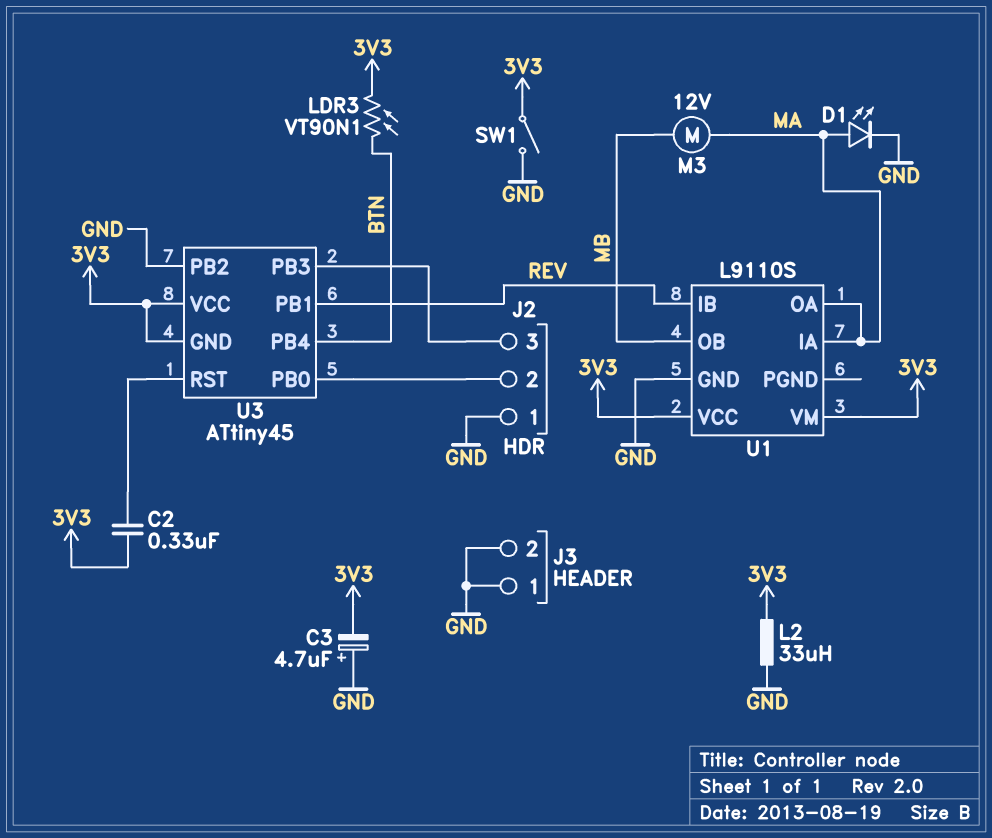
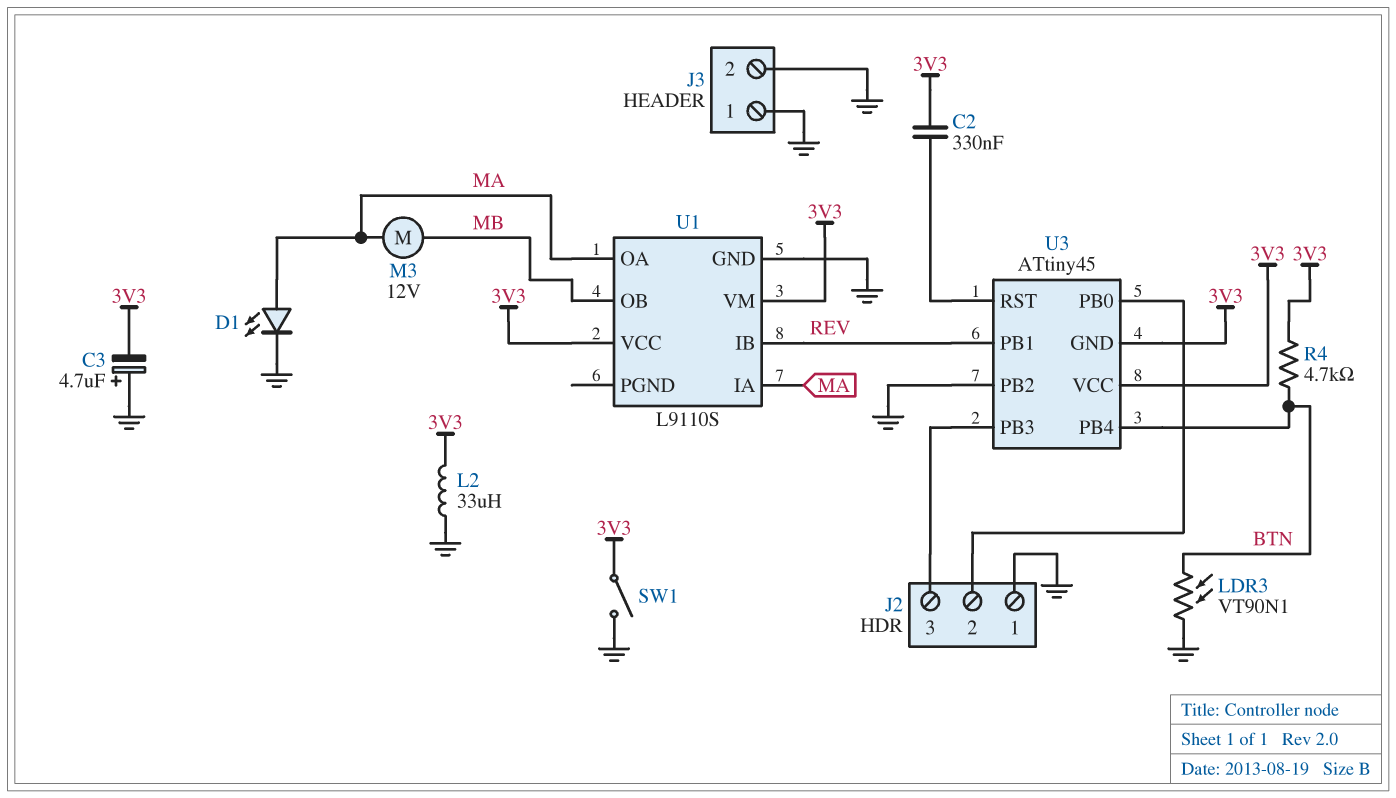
LDR3: VT90N1 (3V3, BTN) -> VT90N1 (BTN, GND)
R4: none -> 4.7k (3V3, BTN)

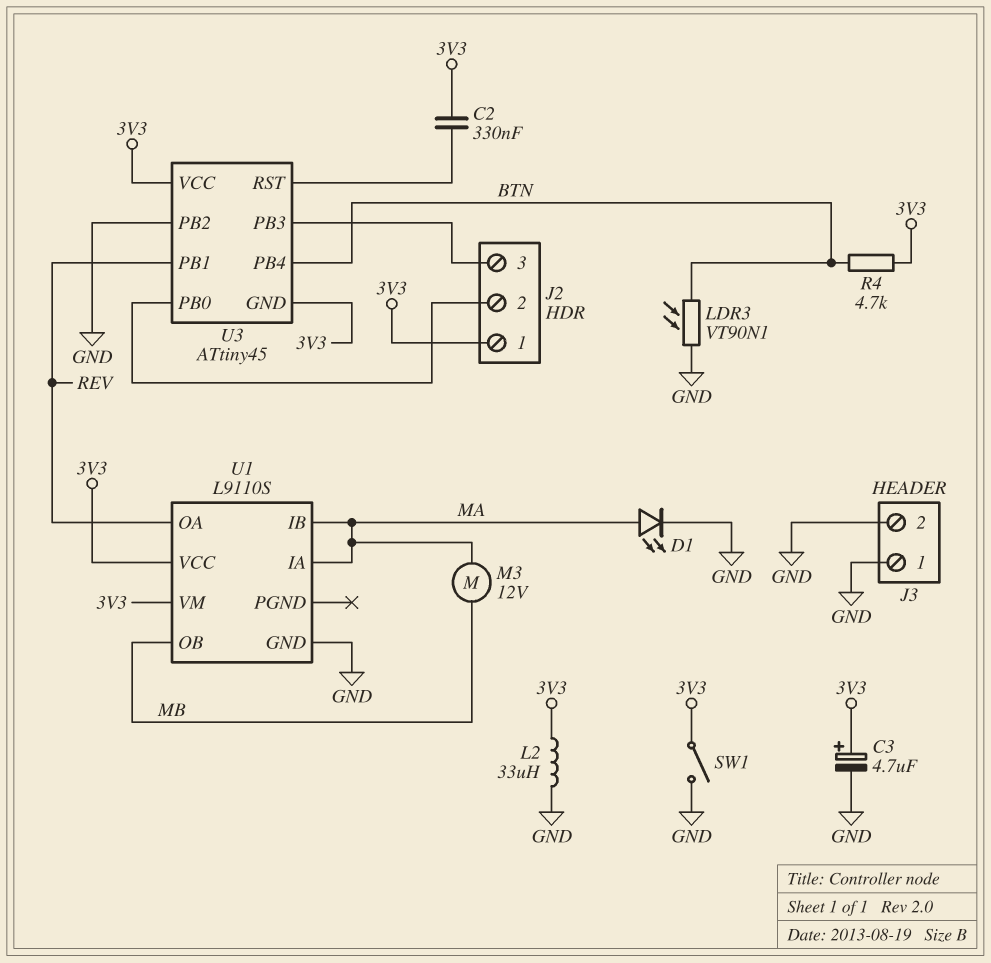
C3: 4.7uF (plus GND, minus 3V3) -> 4.7uF (plus 3V3, minus GND)
J2 pin 1: GND -> 3V3
U1 pin IB: REV -> MA
U1 pin OA: MA -> REV

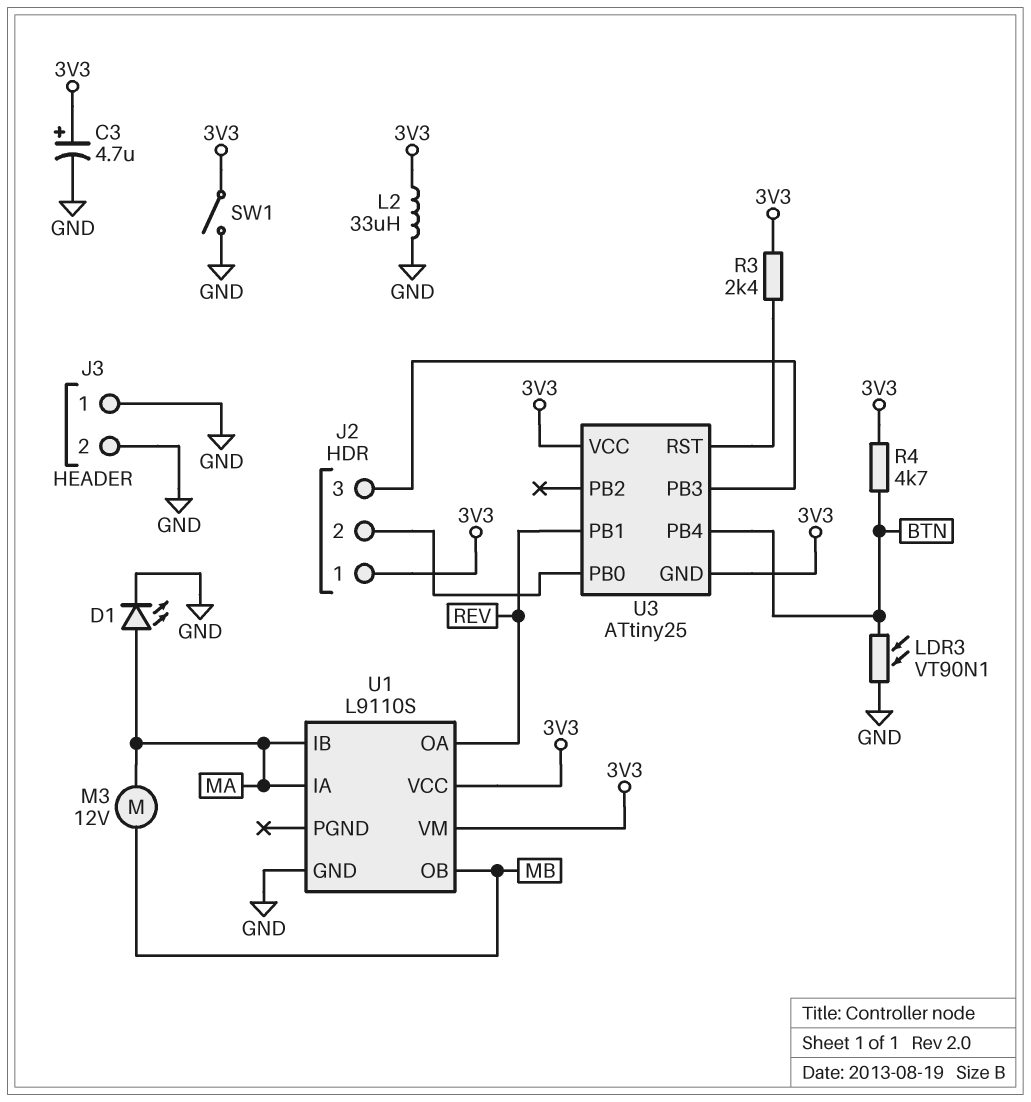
C2: 330nF (3V3, U3/RST) -> none
R3: none -> 2.4k (3V3, U3/RST)
U3: ATtiny45 -> ATtiny25
U3 pin PB2: GND -> none

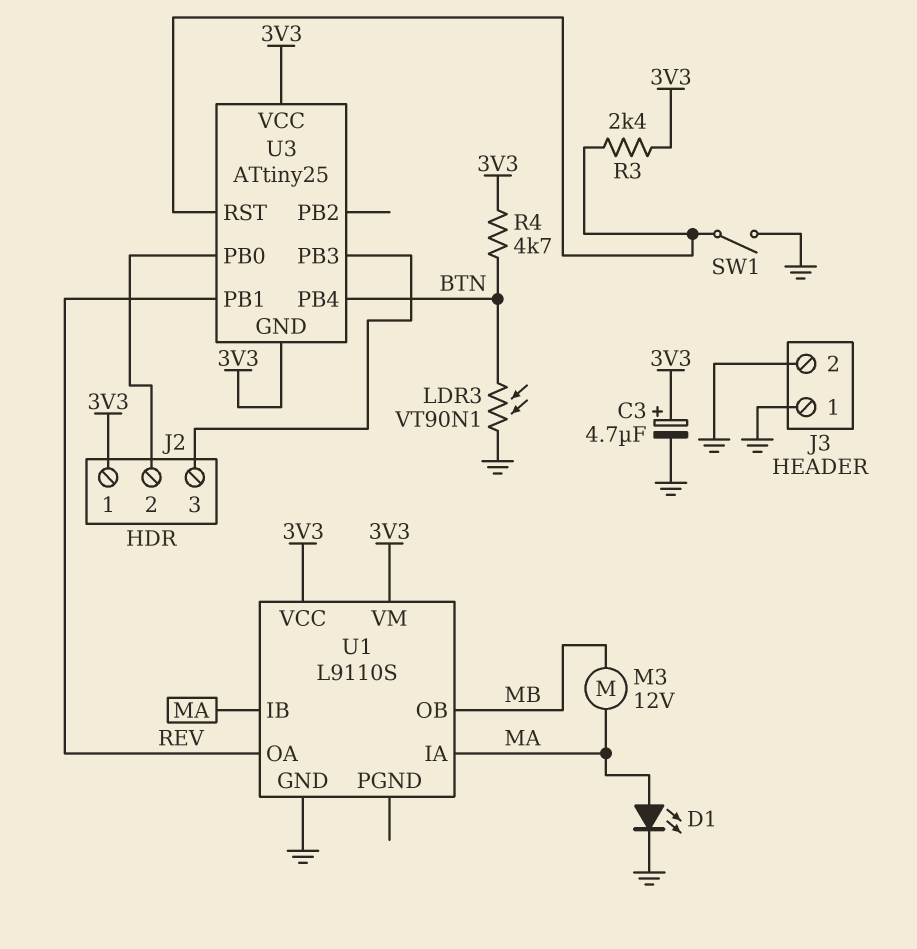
L2: 33uH (3V3, GND) -> none
SW1: switch (3V3, GND) -> switch (GND, U3/RST)

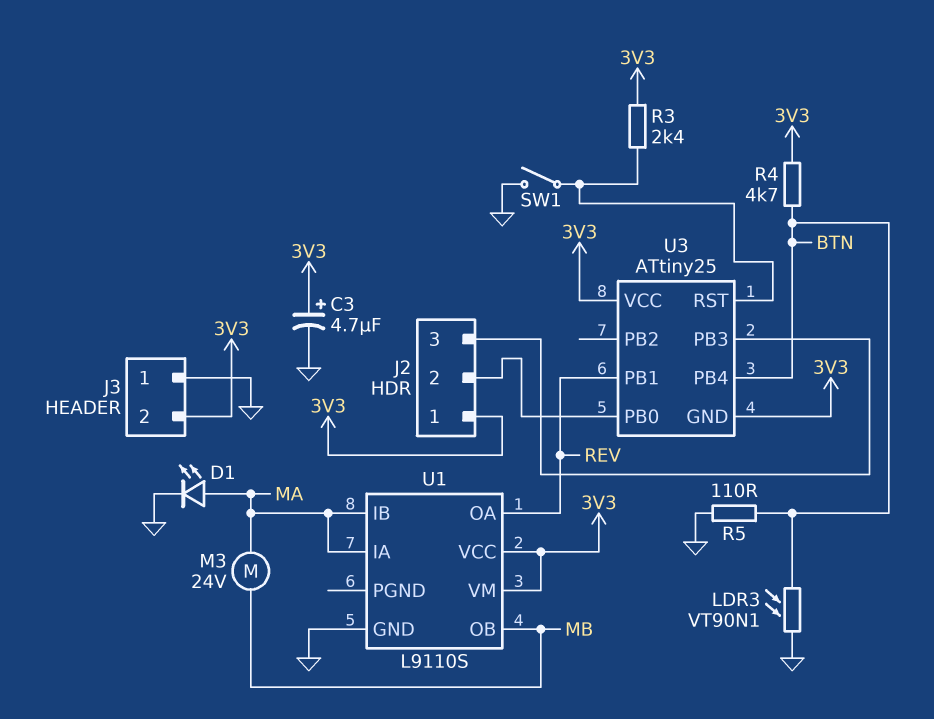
J3 pin 2: GND -> 3V3
M3: motor 12V (MA, MB) -> motor 24V (MA, MB)
R5: none -> 110 (BTN, GND)

